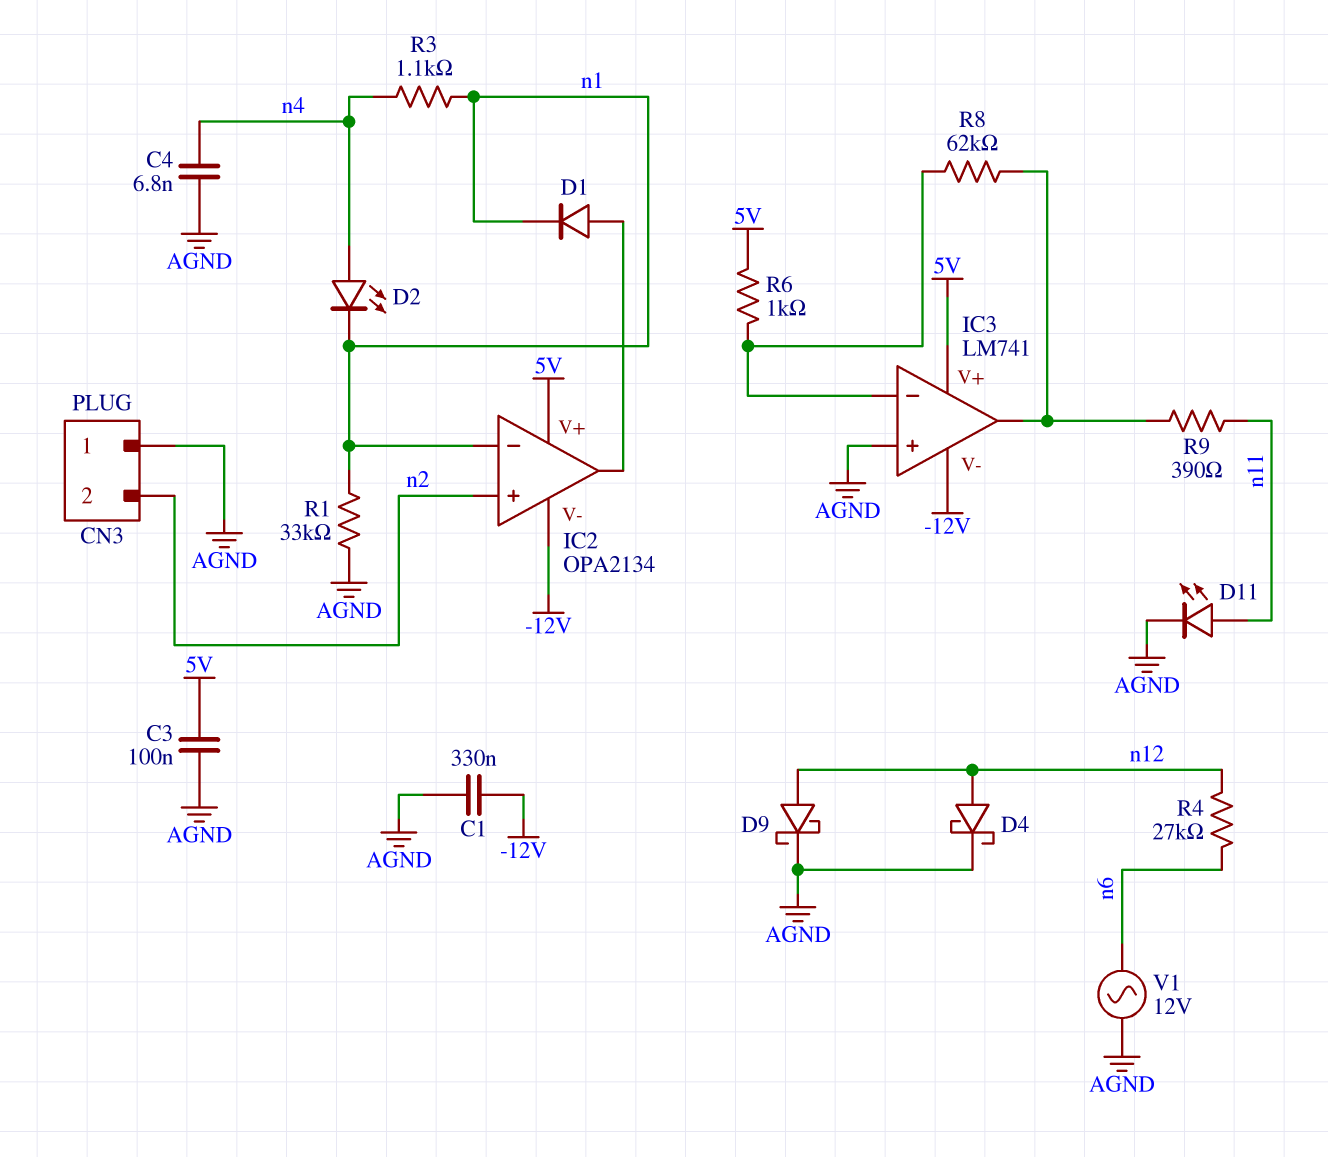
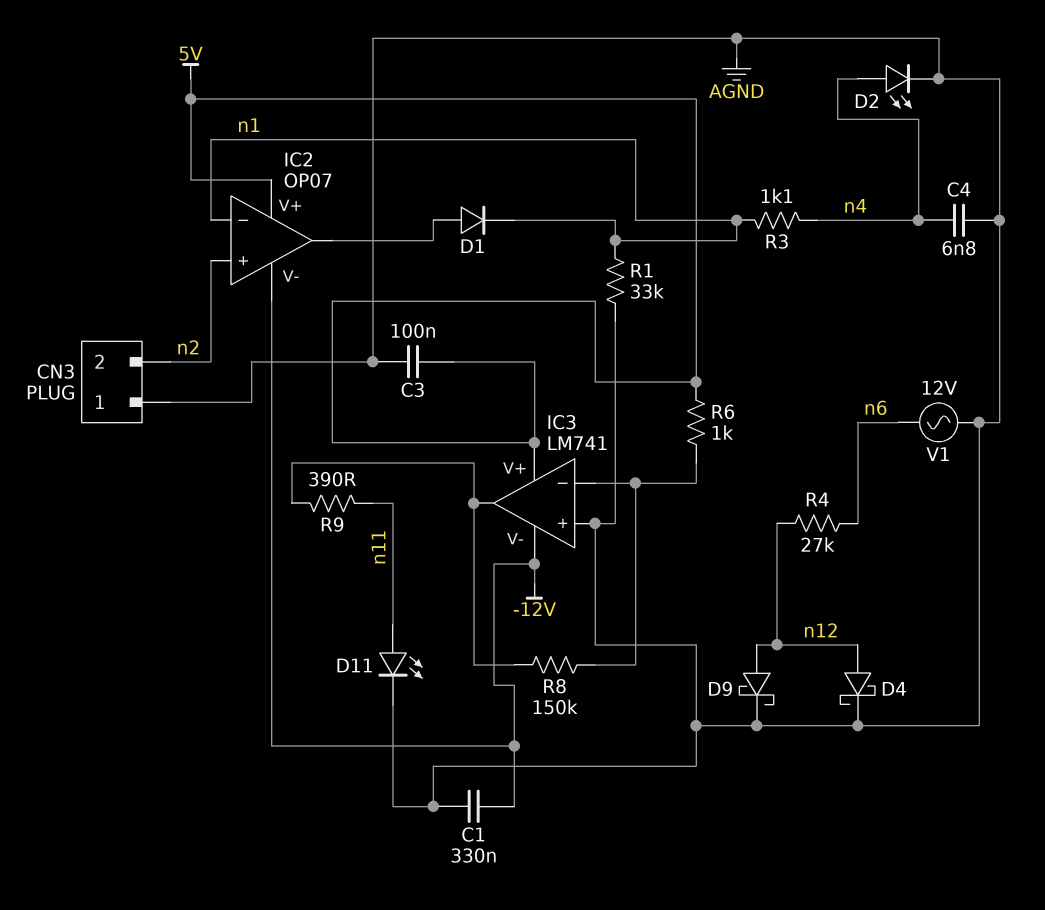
D2: LED (A n4, K n1) -> LED (A n4, K AGND)
IC2: OPA2134 -> OP07
R8: 62k (IC3/in-, IC3/out) -> 150k (IC3/in-, IC3/out)

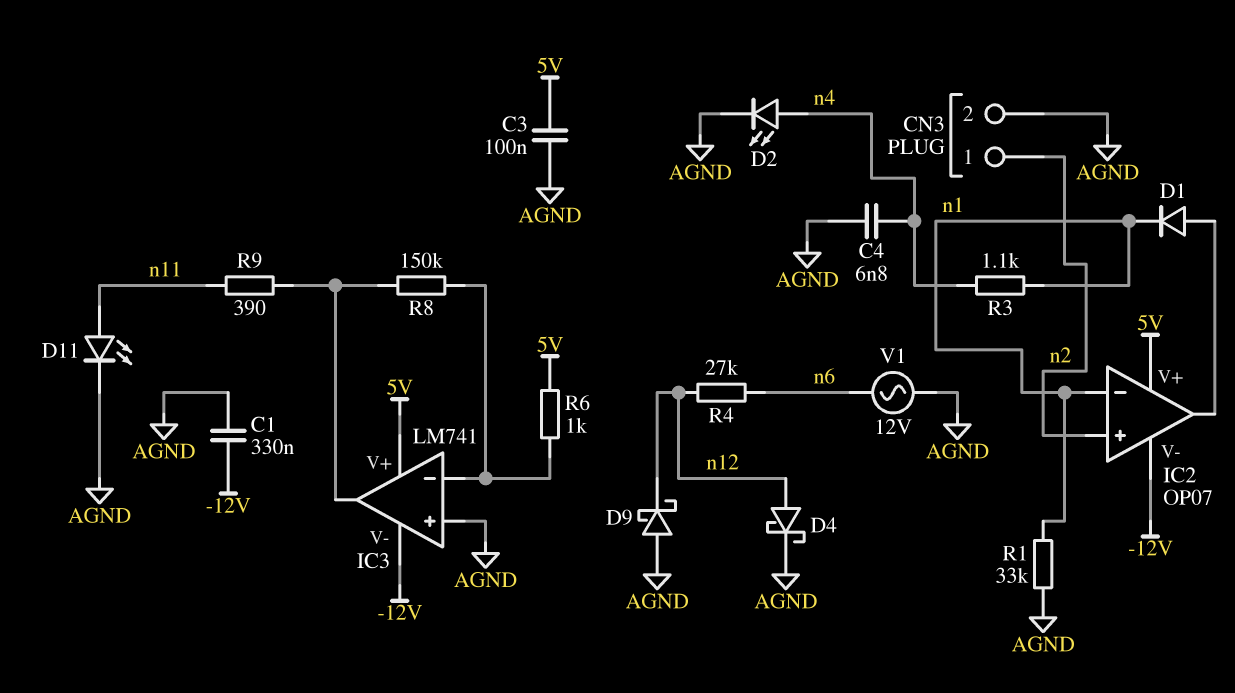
CN3 pin 1: AGND -> n2
CN3 pin 2: n2 -> AGND
D9: schottky (A n12, K AGND) -> schottky (A AGND, K n12)

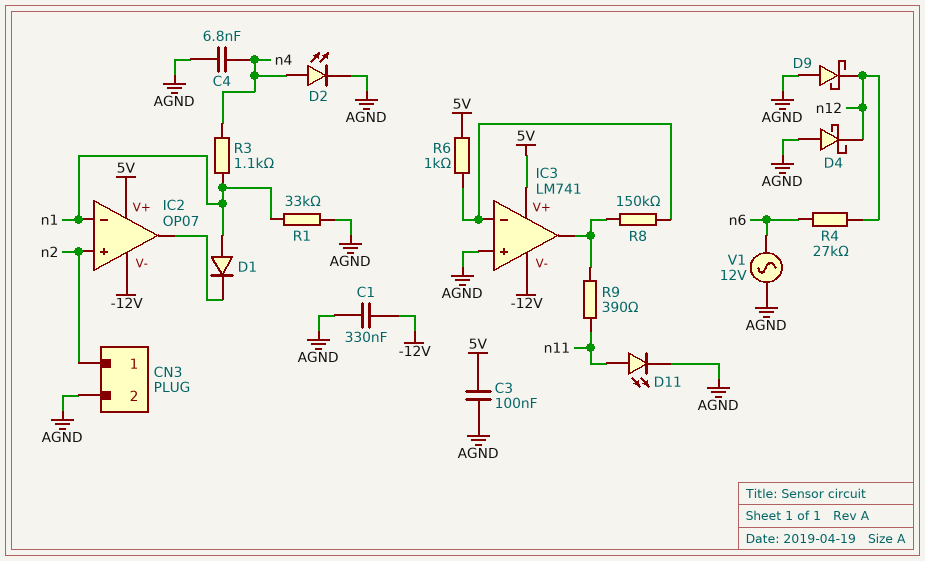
D1: diode (A IC2/out, K n1) -> diode (A n1, K IC2/out)
D4: schottky (A n12, K AGND) -> schottky (A AGND, K n12)

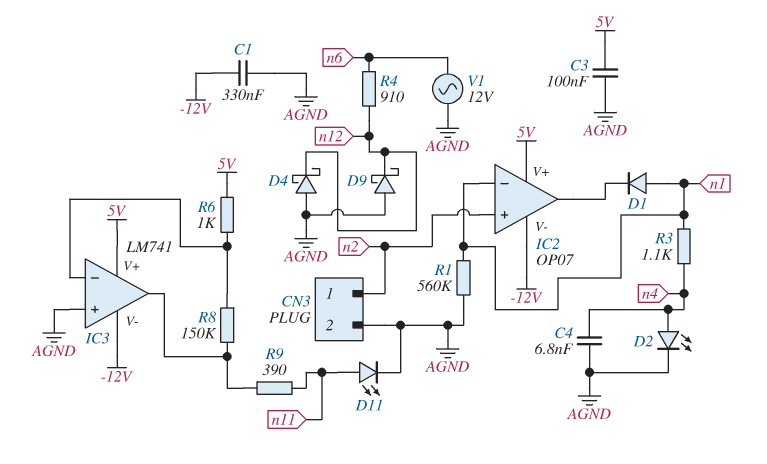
R1: 33k (AGND, n1) -> 560k (AGND, n1)
R4: 27k (n6, n12) -> 910 (n6, n12)

